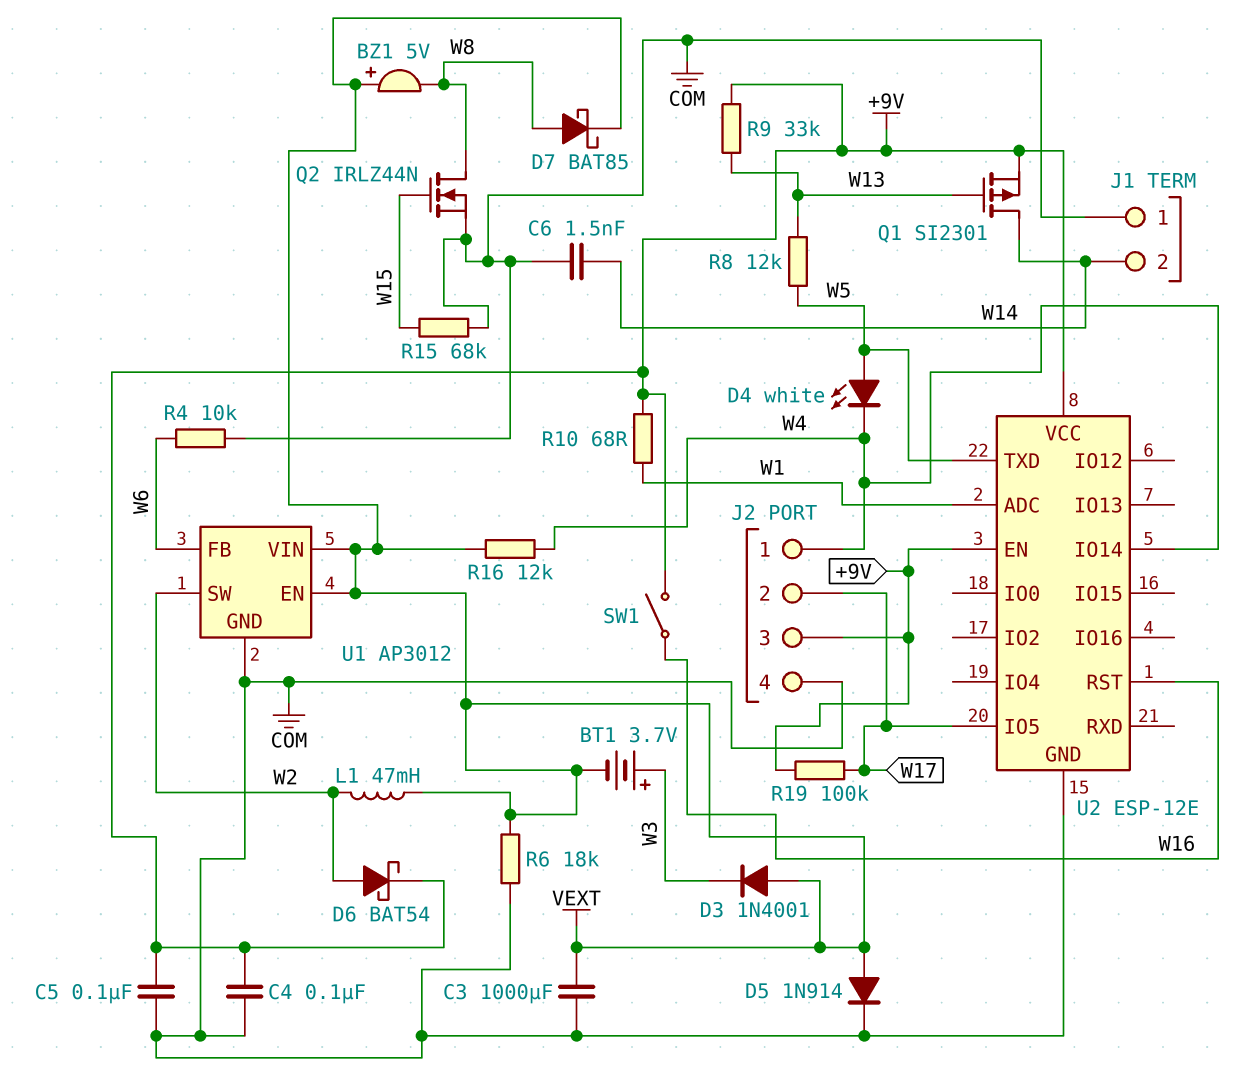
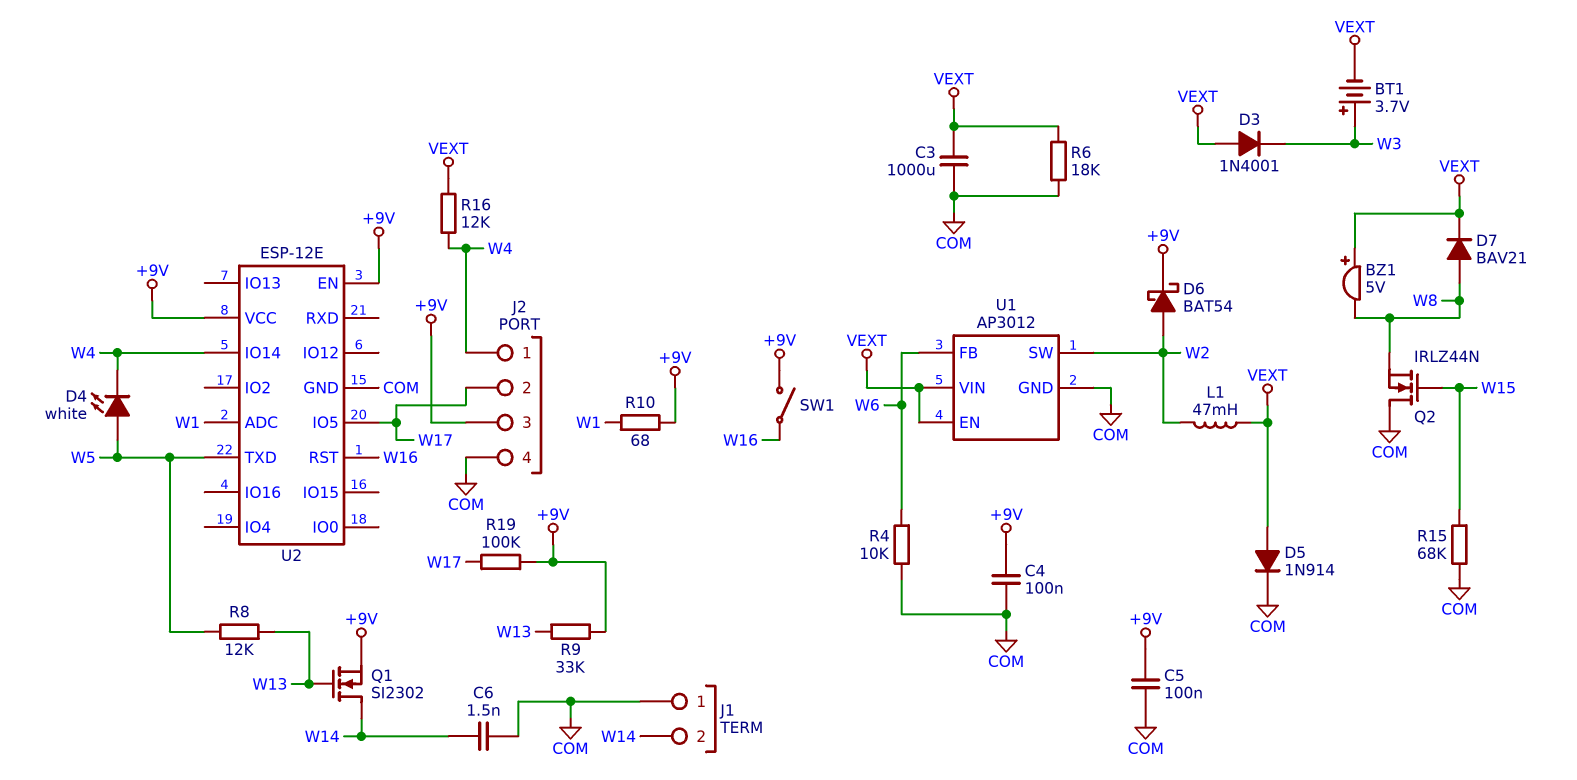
D7: schottky BAT85 (A W8, K VEXT) -> diode BAV21 (A W8, K VEXT)
Q1: PMOS SI2301 (G W13, D W14, S +9V) -> NMOS SI2302 (G W13, D W14, S +9V)
Q2: NMOS IRLZ44N (G W15, D W8, S COM) -> NMOS IRLZ44N (G W15, D COM, S W8)

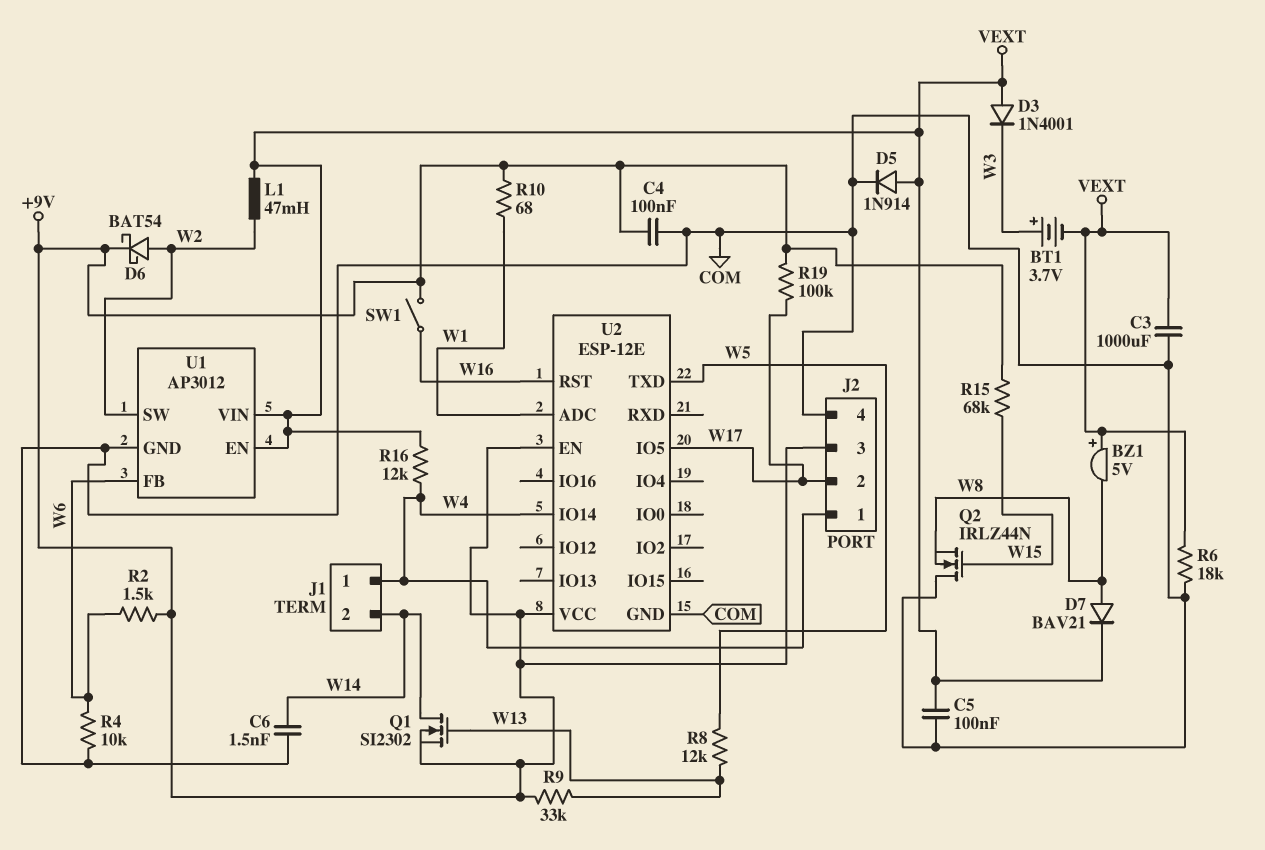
C5: 100nF (+9V, COM) -> 100nF (COM, VEXT)
D4: LED white (A W5, K W4) -> none
J1 pin 1: COM -> W4
R2: none -> 1.5k (+9V, W6)
R15: 68k (COM, W15) -> 68k (+9V, W15)

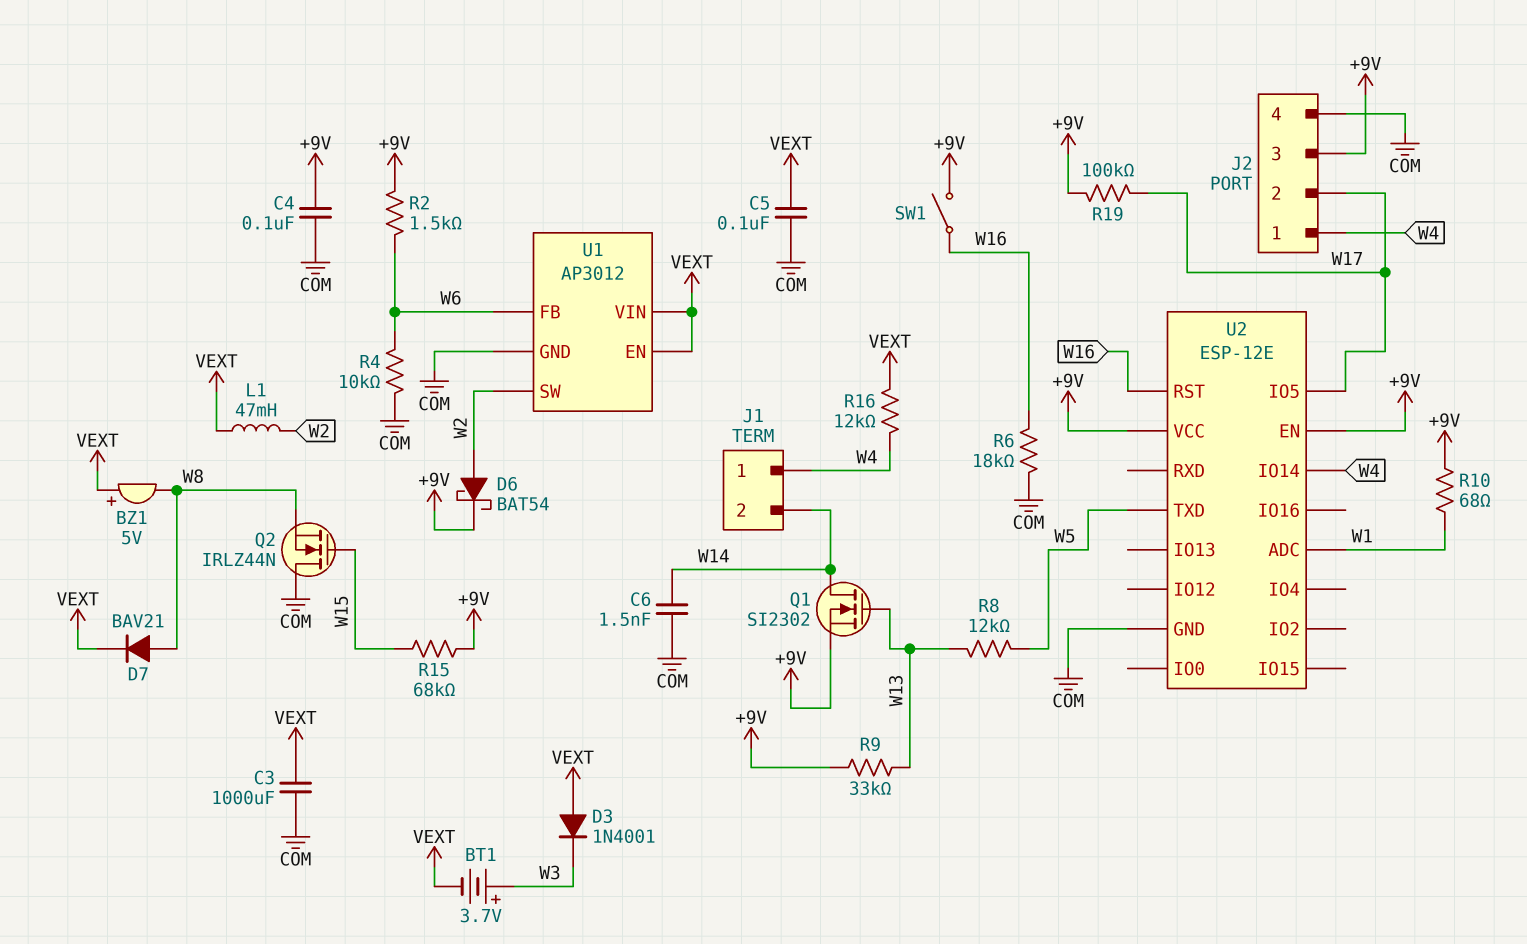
D5: diode 1N914 (A VEXT, K COM) -> none
R6: 18k (COM, VEXT) -> 18k (COM, W16)

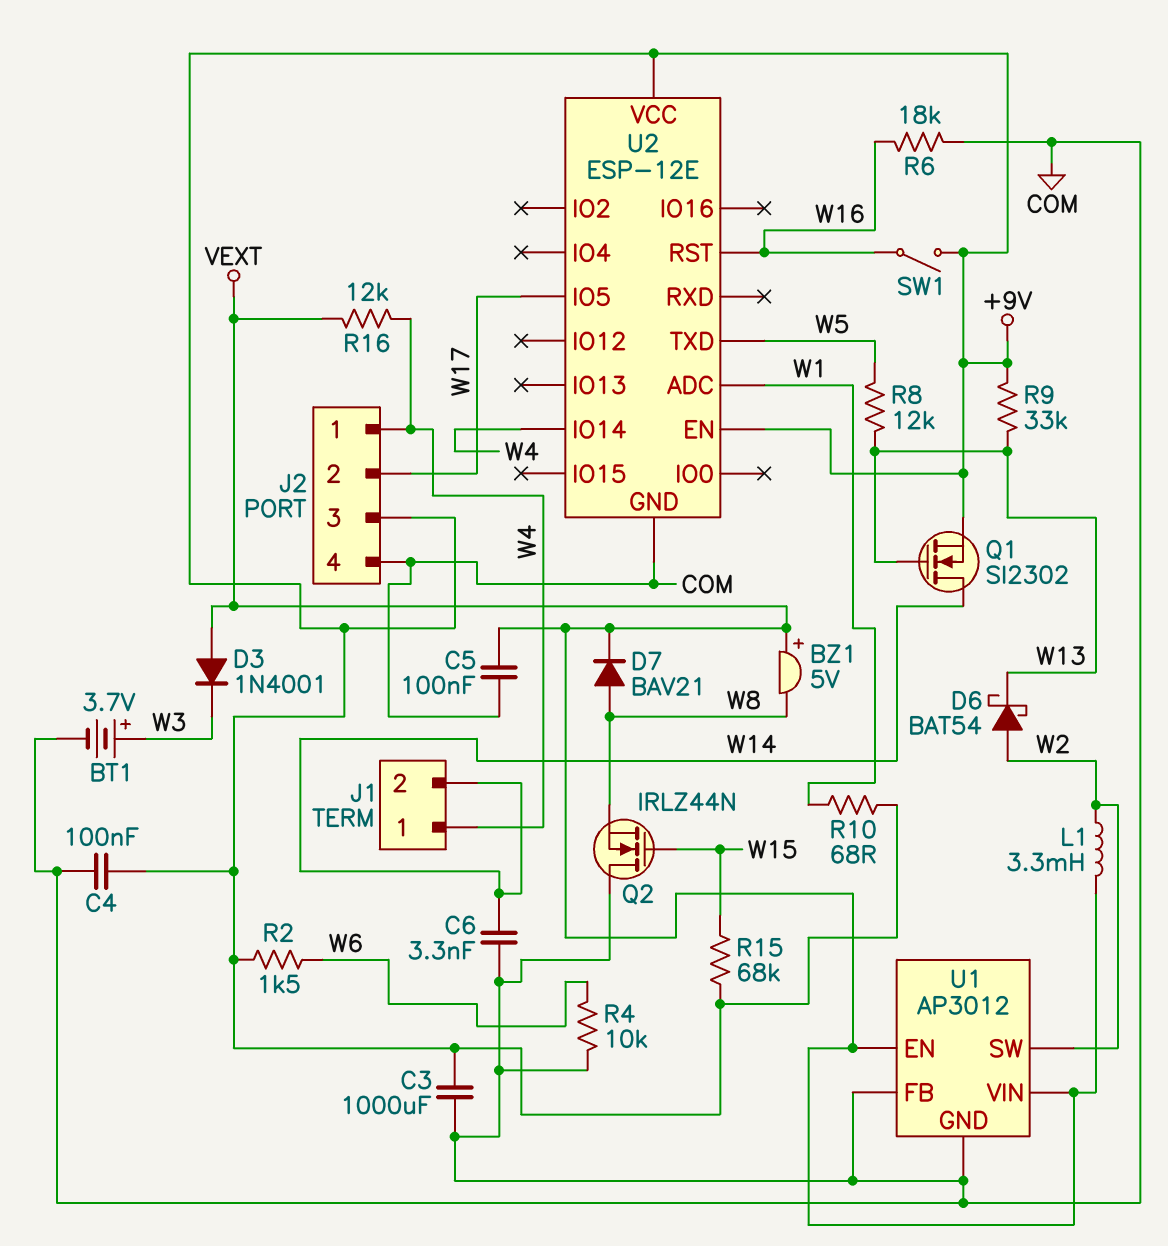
BT1: 3.7V (plus W3, minus VEXT) -> 3.7V (plus W3, minus COM)
C3: 1000uF (COM, VEXT) -> 1000uF (+9V, COM)
C6: 1.5nF (COM, W14) -> 3.3nF (COM, W14)
D6: schottky BAT54 (A W2, K +9V) -> schottky BAT54 (A W2, K W13)
L1: 47mH (VEXT, W2) -> 3.3mH (VEXT, W2)
R19: 100k (+9V, W17) -> none
U1 pin FB: W6 -> COM

